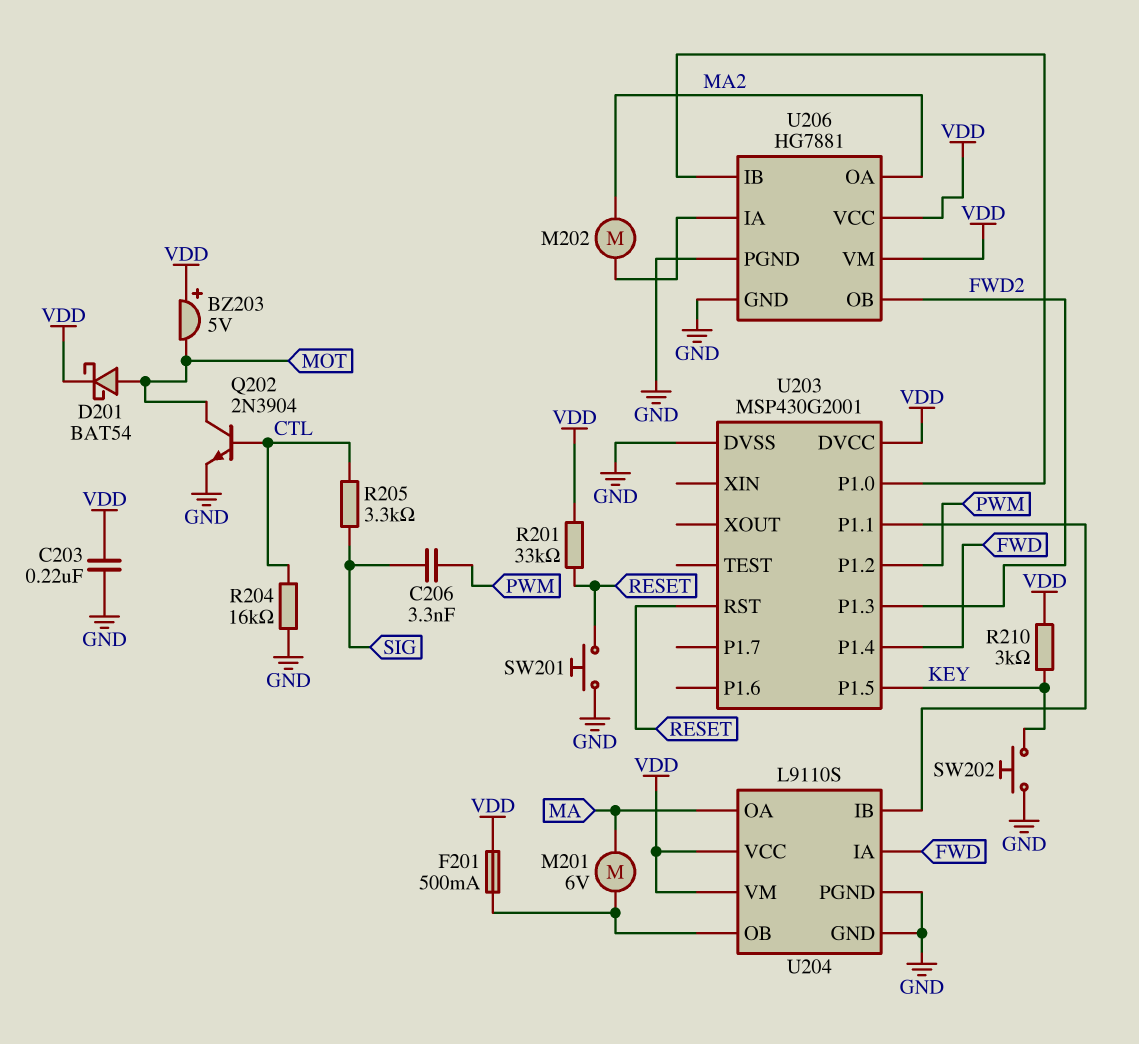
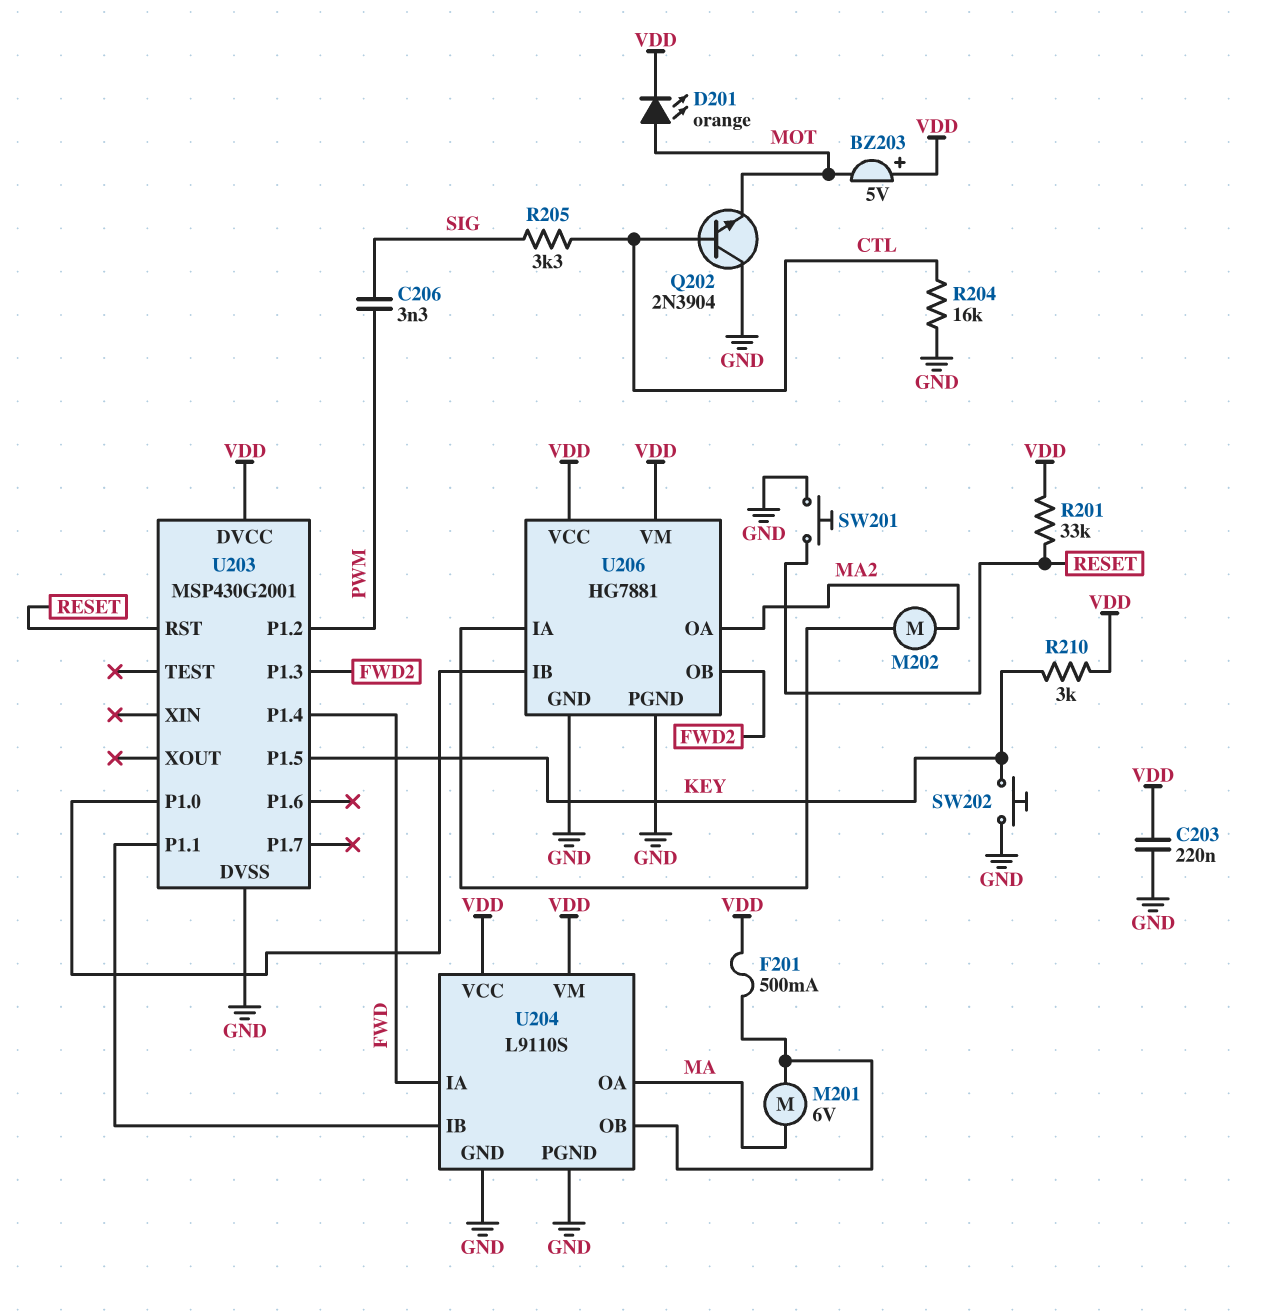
D201: schottky BAT54 (A MOT, K VDD) -> LED orange (A MOT, K VDD)
Q202: NPN 2N3904 (B CTL, C MOT, E GND) -> NPN 2N3904 (B CTL, C GND, E MOT)

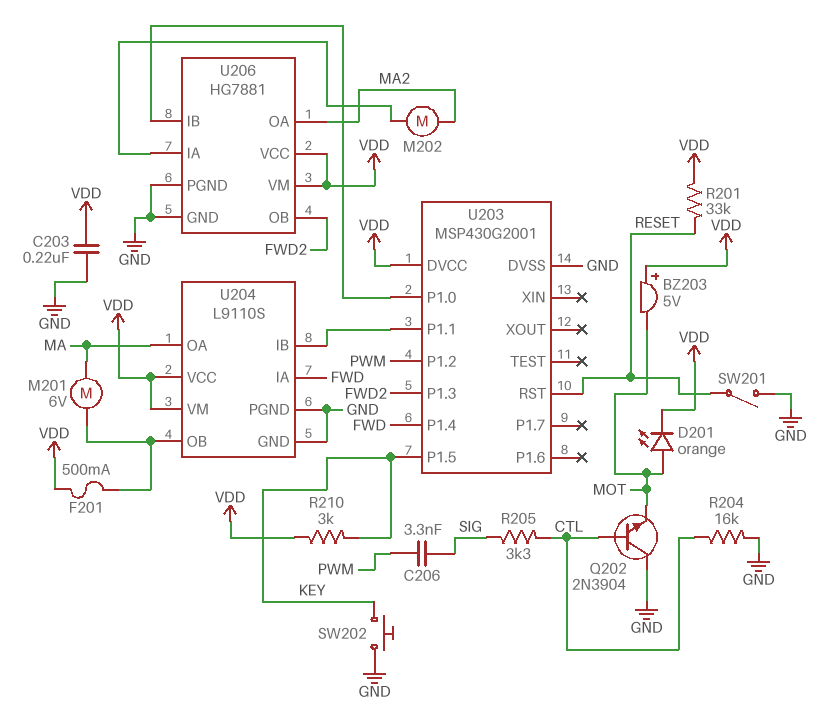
SW201: button (GND, RESET) -> switch (GND, RESET)

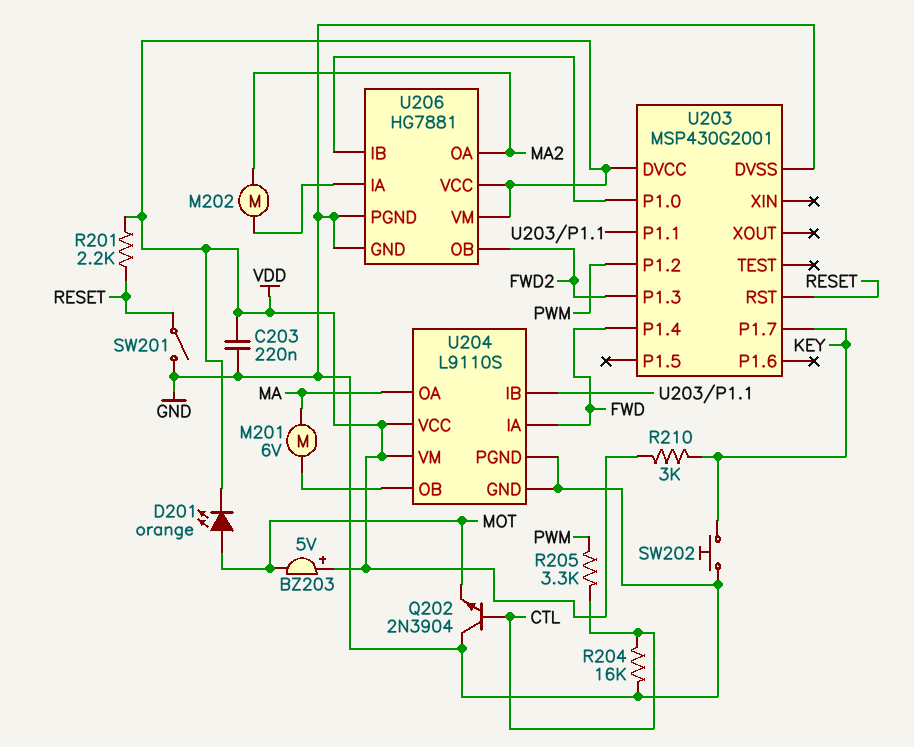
C206: 3.3nF (PWM, SIG) -> none
F201: 500mA (U204/OB, VDD) -> none
R201: 33k (RESET, VDD) -> 2.2k (RESET, VDD)
R205: 3.3k (CTL, SIG) -> 3.3k (CTL, PWM)
U203 pin P1.5: KEY -> none
U203 pin P1.7: none -> KEY

